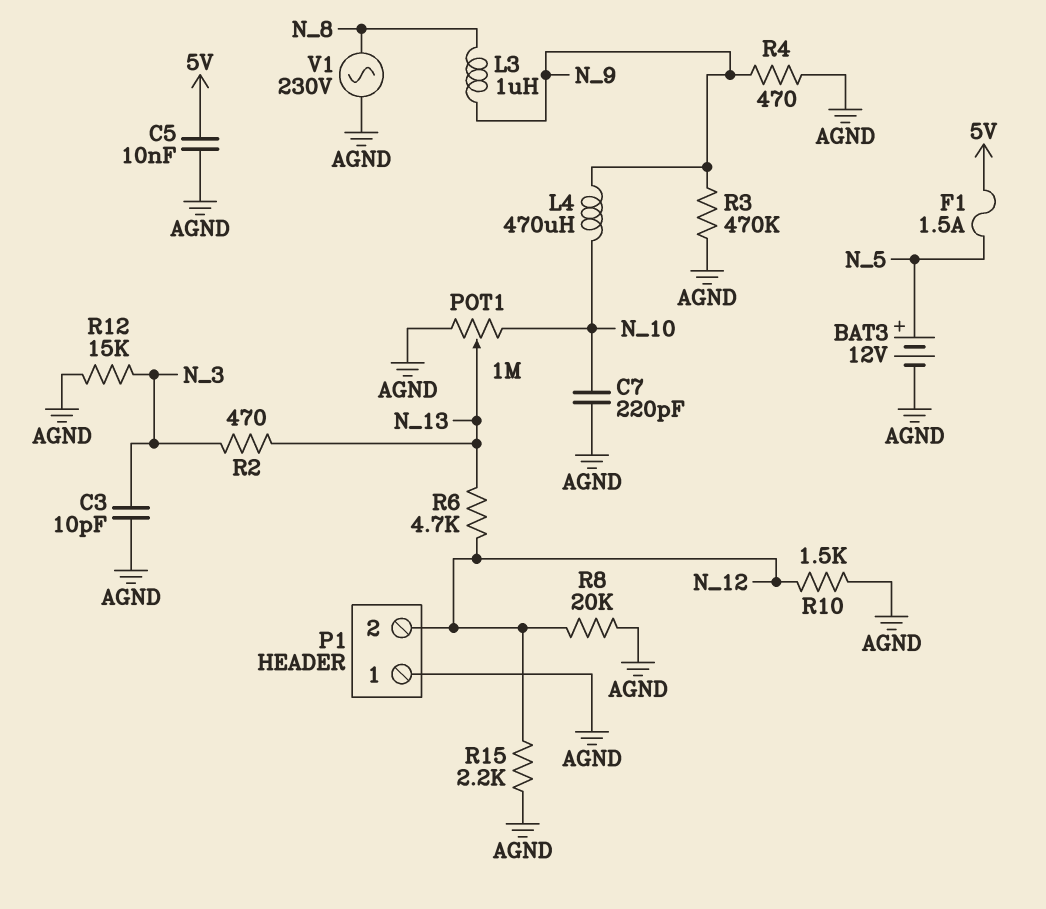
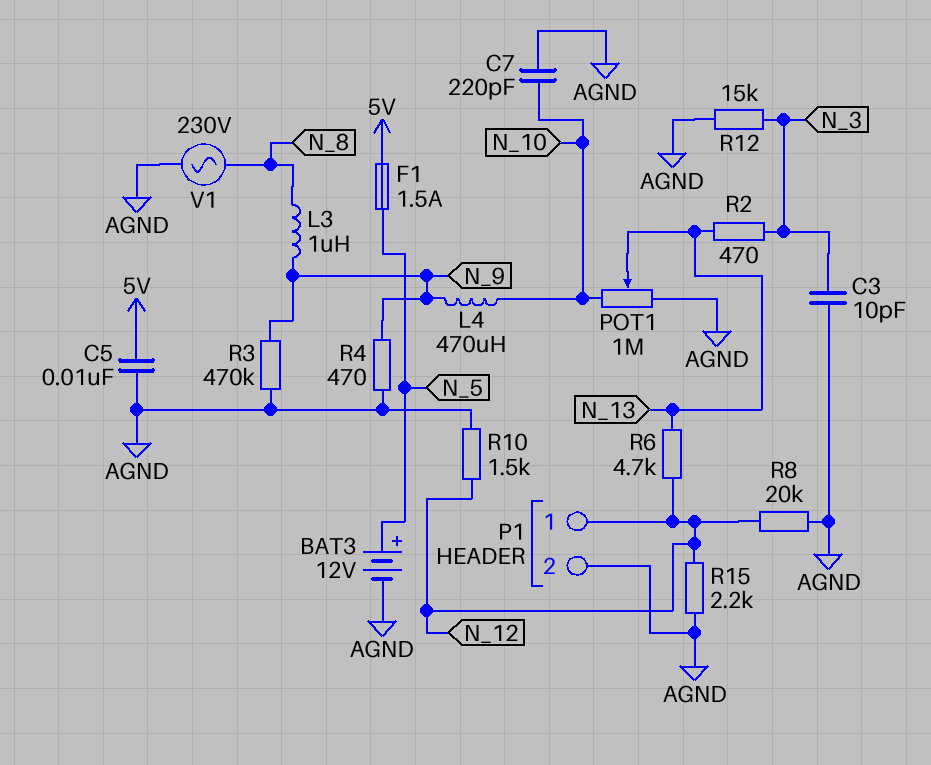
P1 pin 1: AGND -> N_12
P1 pin 2: N_12 -> AGND

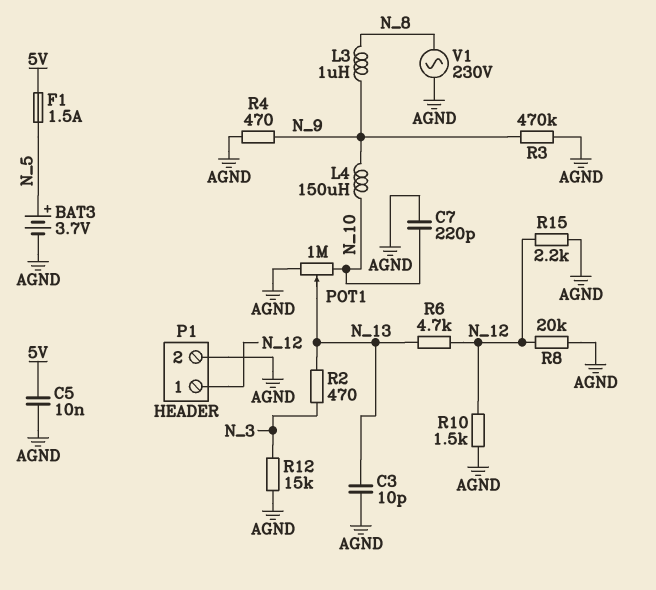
BAT3: 12V (plus N_5, minus AGND) -> 3.7V (plus N_5, minus AGND)
C3: 10pF (AGND, N_3) -> 10pF (AGND, N_13)
L4: 470uH (N_9, N_10) -> 150uH (N_9, N_10)

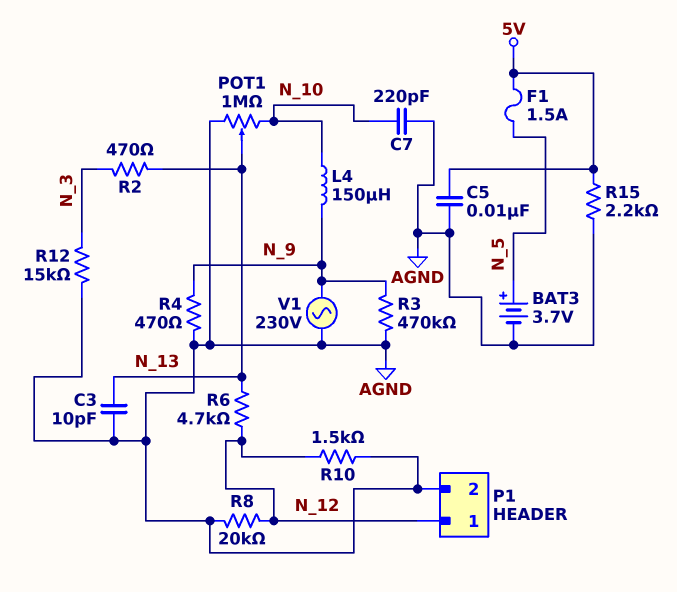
L3: 1uH (N_8, N_9) -> none
R15: 2.2k (AGND, N_12) -> 2.2k (5V, AGND)
V1: AC 230V (AGND, N_8) -> AC 230V (AGND, N_9)

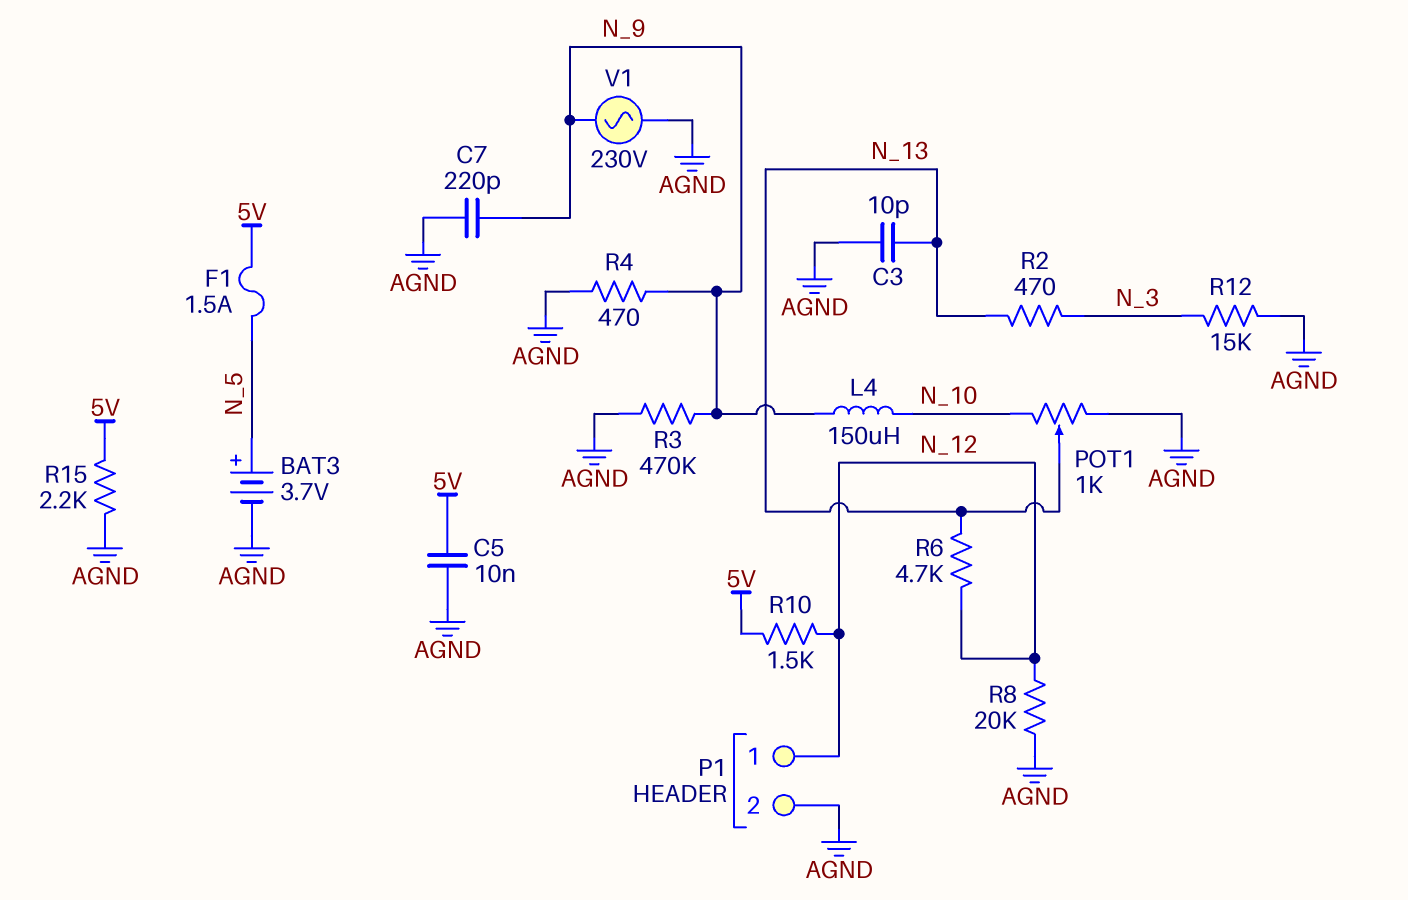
C7: 220pF (AGND, N_10) -> 220pF (AGND, N_9)
POT1: 1M (AGND, N_10, wiper N_13) -> 1k (AGND, N_10, wiper N_13)
R10: 1.5k (AGND, N_12) -> 1.5k (5V, N_12)

